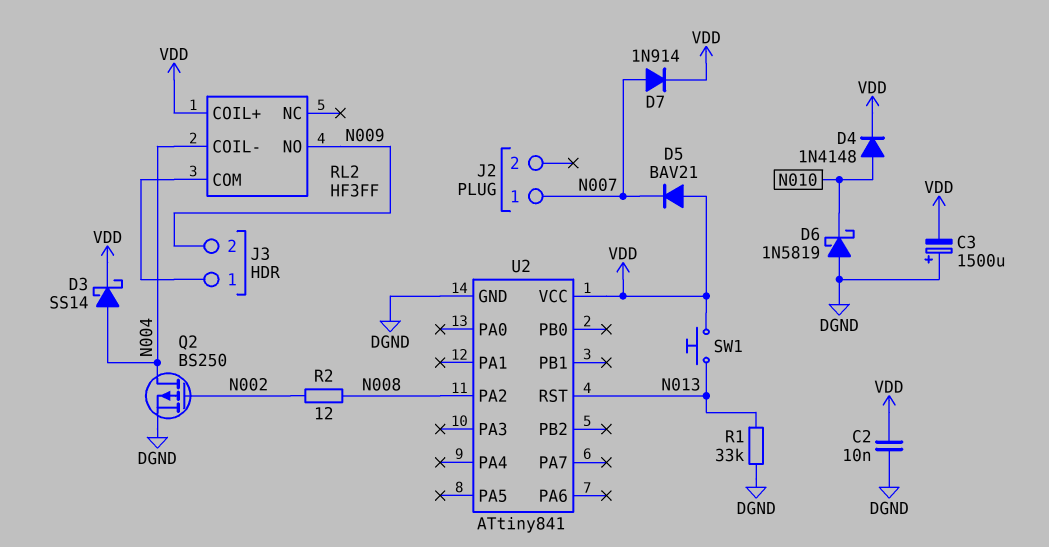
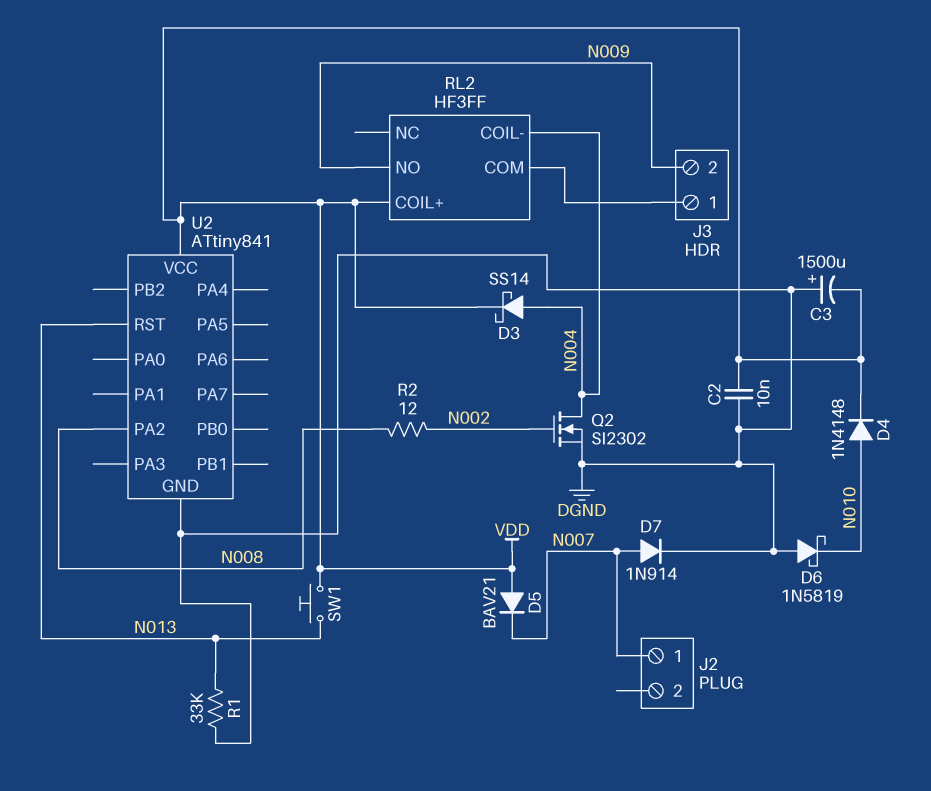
D7: diode 1N914 (A N007, K VDD) -> diode 1N914 (A N007, K DGND)
Q2: PMOS BS250 (G N002, D N004, S DGND) -> NMOS SI2302 (G N002, D N004, S DGND)

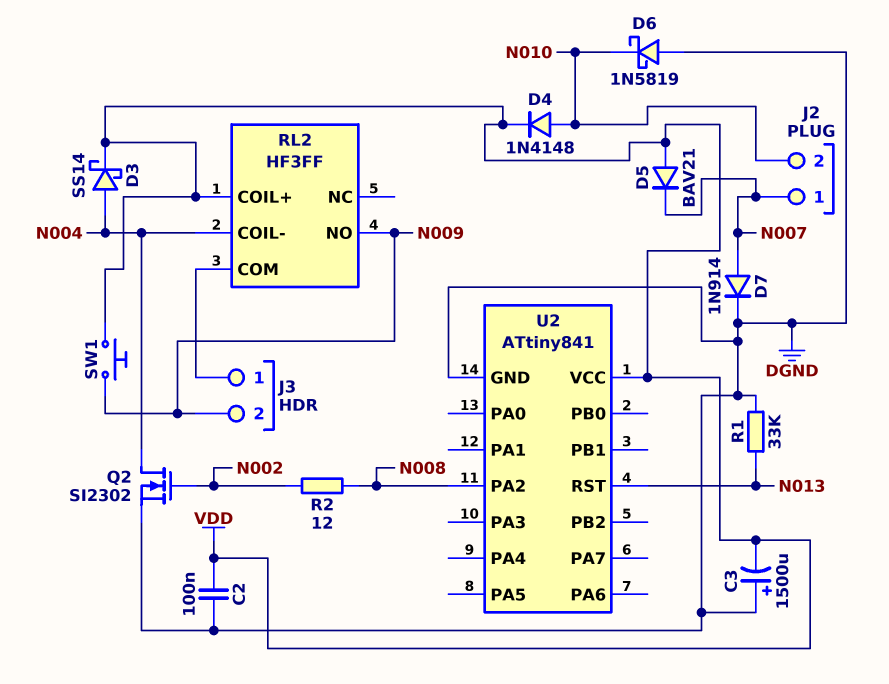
C2: 10nF (DGND, VDD) -> 100nF (DGND, VDD)
J2 pin 2: none -> N010
SW1: button (N013, VDD) -> button (N009, VDD)

